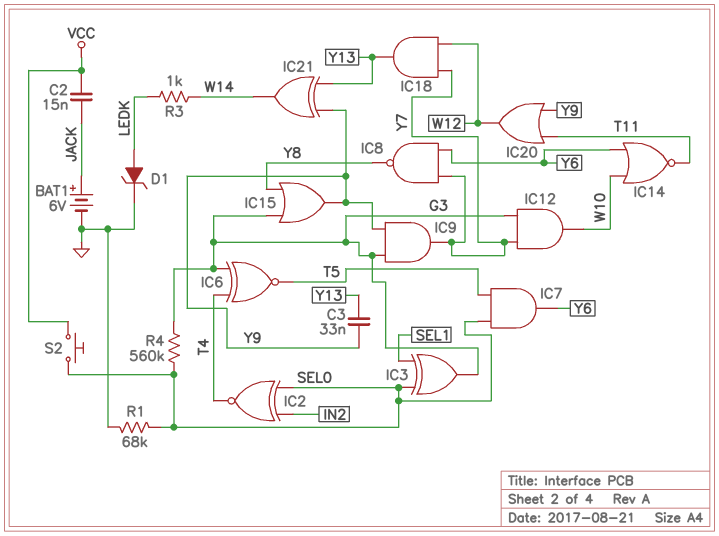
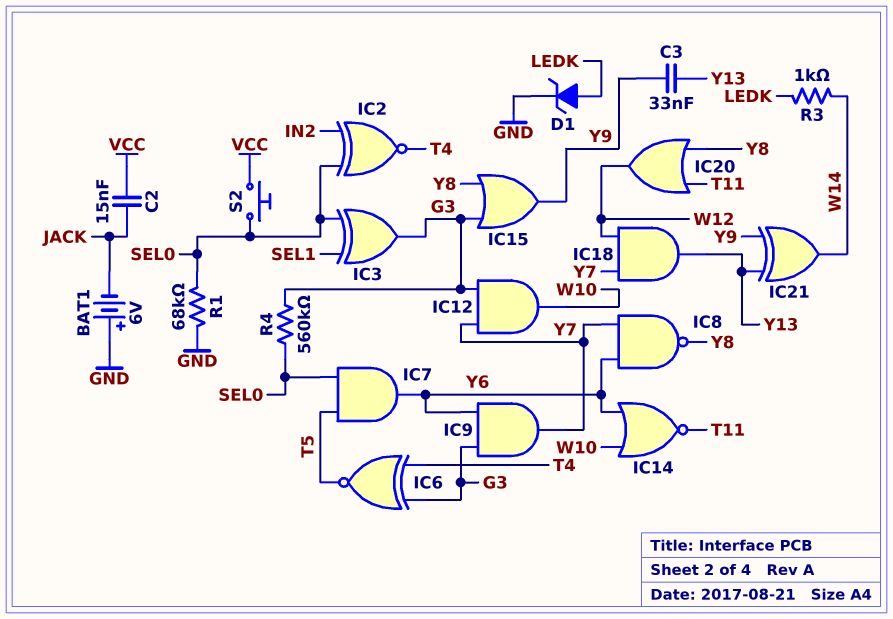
BAT1: 6V (plus JACK, minus GND) -> 6V (plus GND, minus JACK)
IC9: AND (in G3, in Y9, out Y7) -> AND (in G3, in Y6, out Y7)
IC20: OR (in T11, in Y9, out W12) -> OR (in T11, in Y8, out W12)

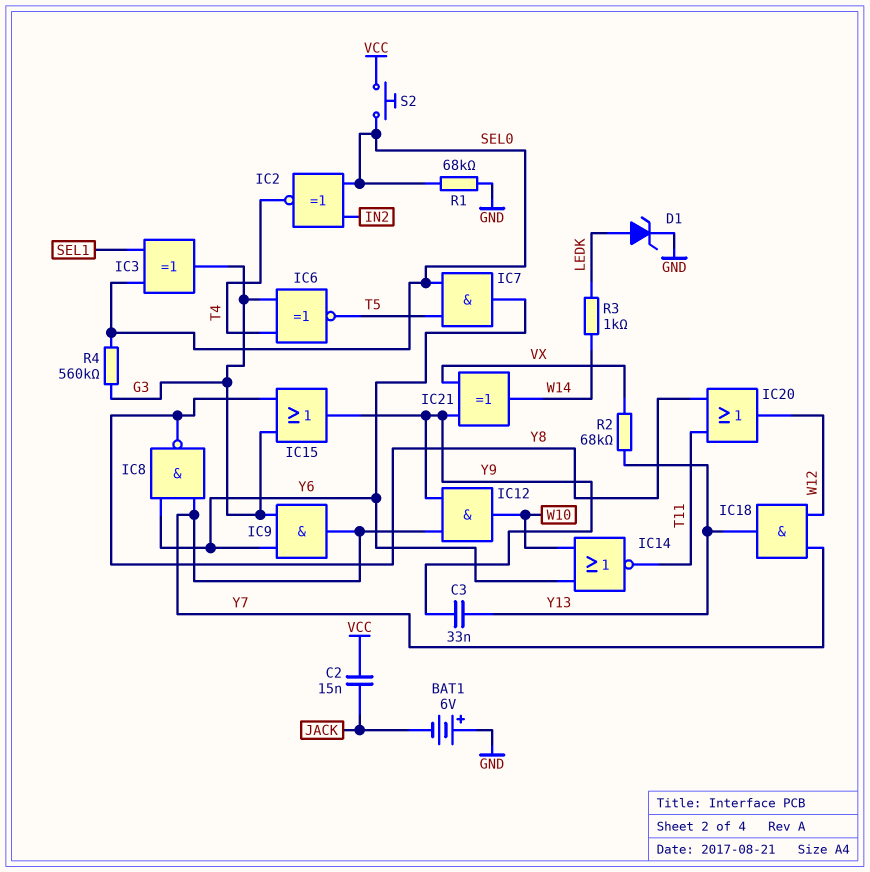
IC12: AND (in G3, in Y7, out W10) -> AND (in Y7, in Y9, out W10)
IC21: XOR (in Y9, in Y13, out W14) -> XOR (in VX, in Y9, out W14)
R2: none -> 68k (VX, Y13)

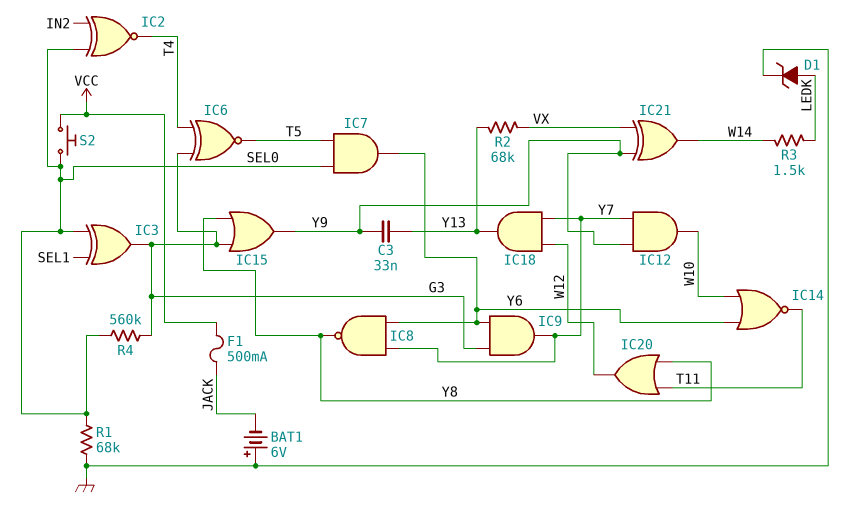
C2: 15nF (JACK, VCC) -> none
F1: none -> 500mA (JACK, VCC)
R3: 1k (LEDK, W14) -> 1.5k (LEDK, W14)

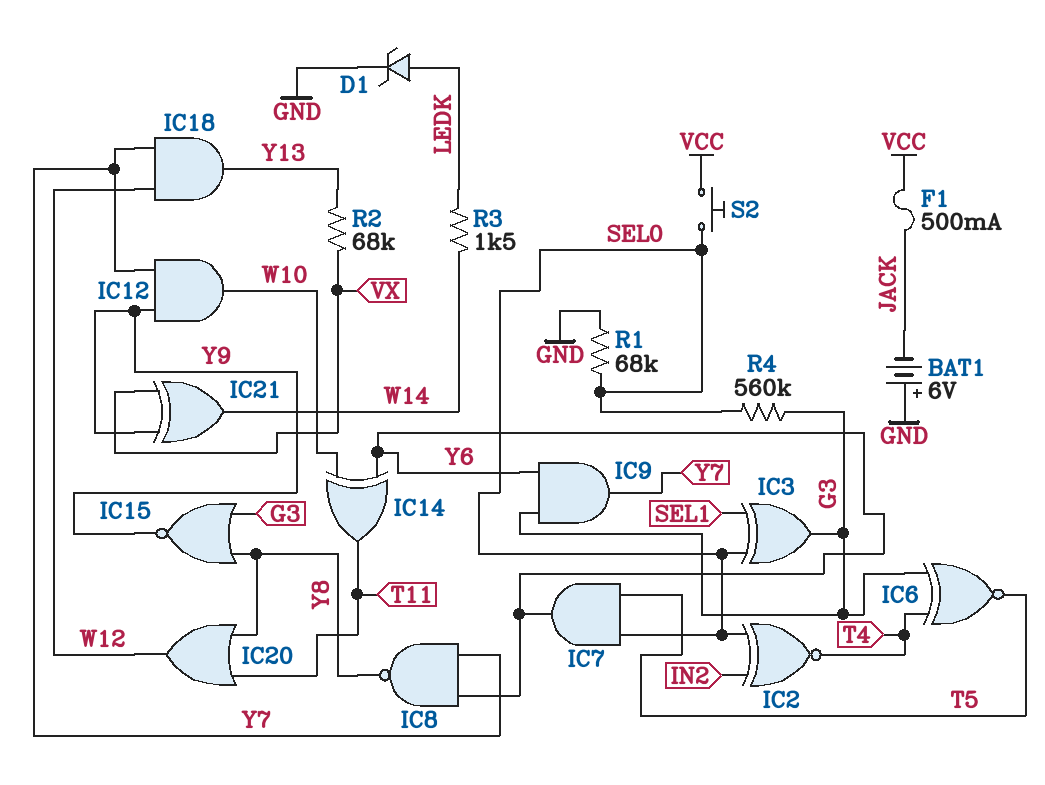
C3: 33nF (Y9, Y13) -> none
IC14: NOR (in W10, in Y6, out T11) -> XOR (in W10, in Y6, out T11)
IC15: OR (in G3, in Y8, out Y9) -> NOR (in G3, in Y8, out Y9)

